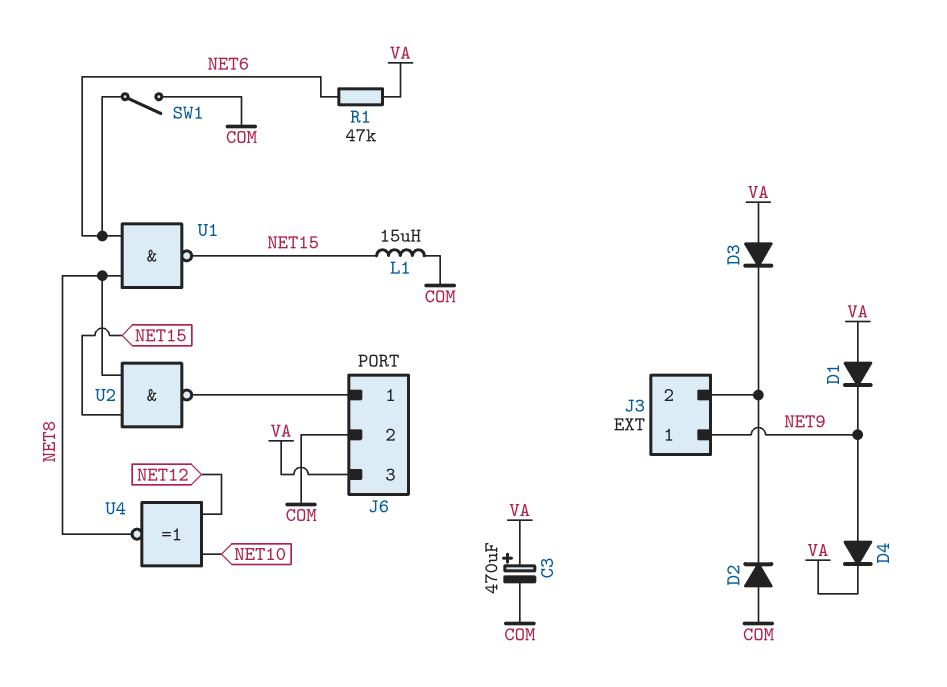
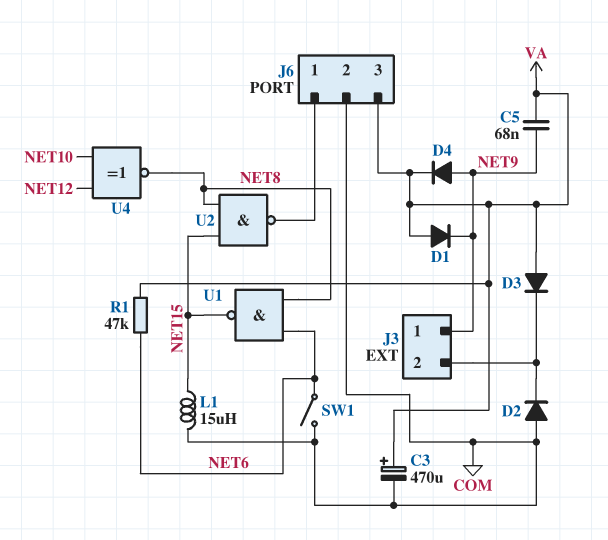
C5: none -> 68nF (NET9, VA)

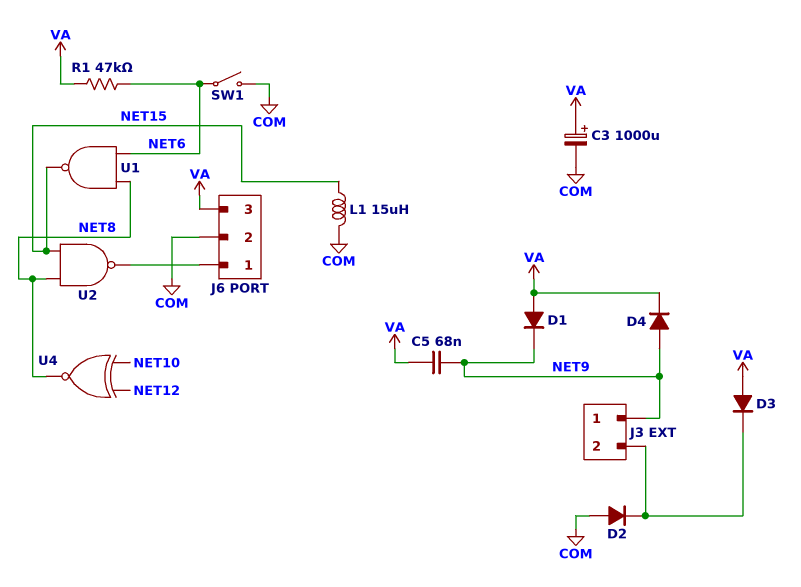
C3: 470uF (plus VA, minus COM) -> 1000uF (plus VA, minus COM)

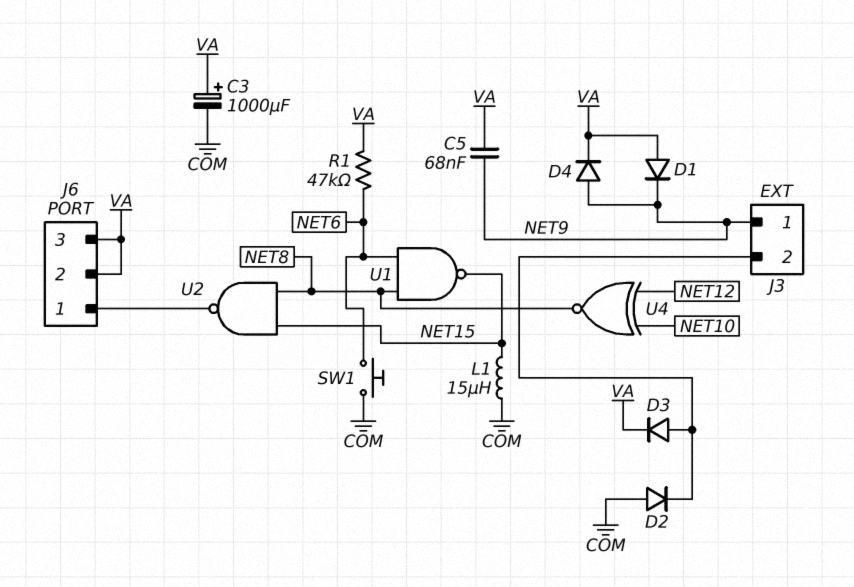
D3: diode (A VA, K J3/2) -> diode (A J3/2, K VA)
J6 pin 2: COM -> VA
SW1: switch (COM, NET6) -> button (COM, NET6)

